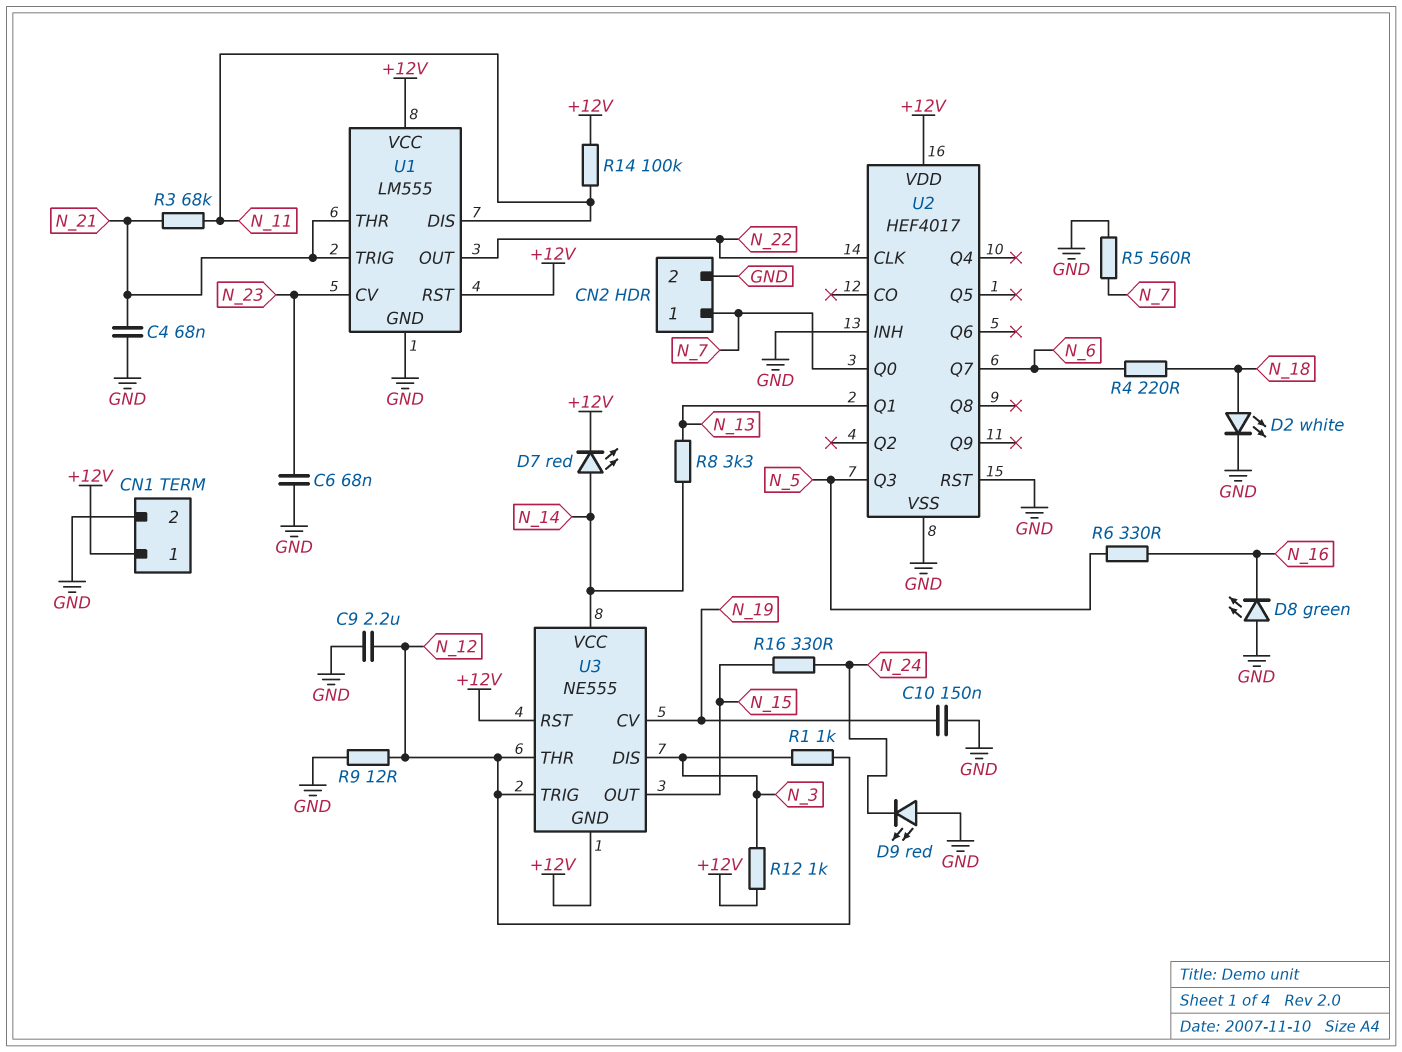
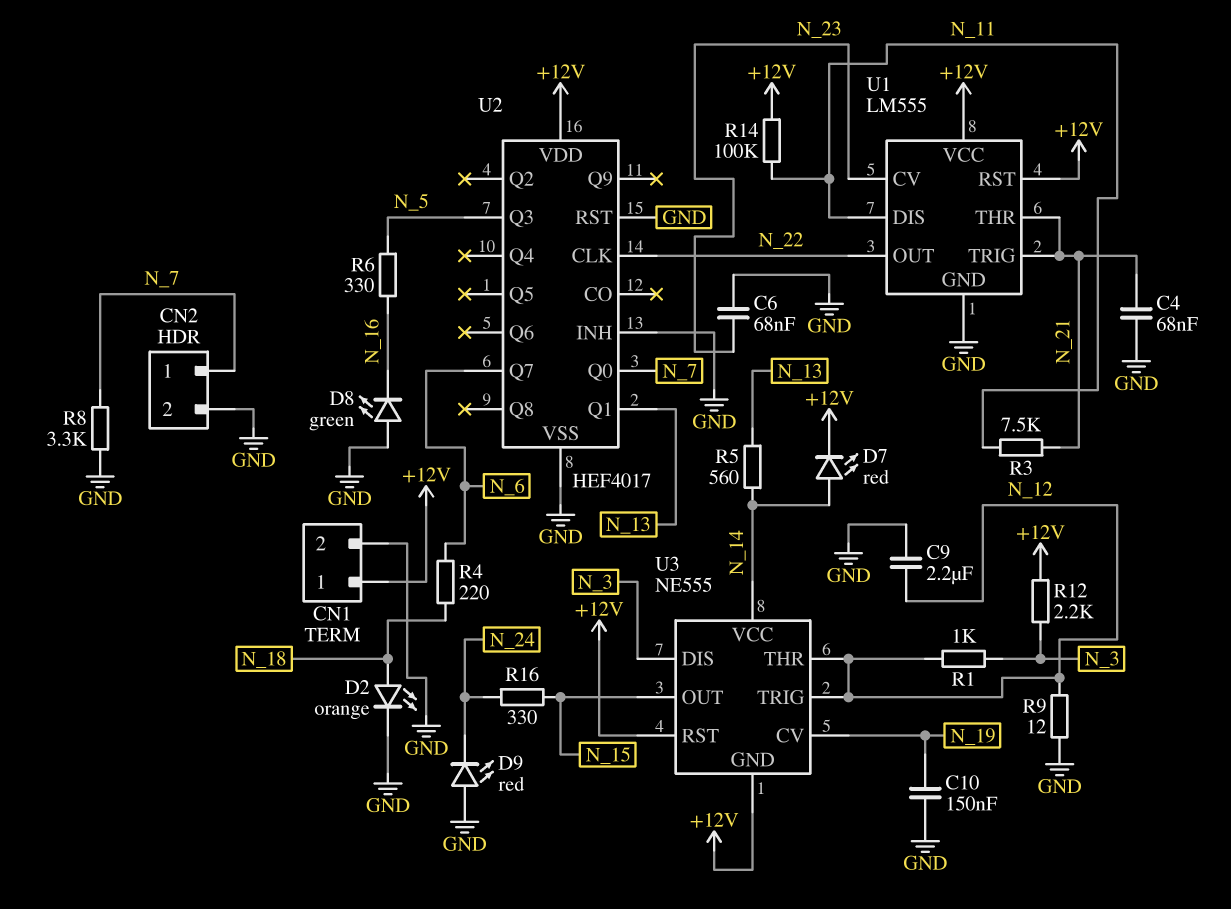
D2: LED white (A N_18, K GND) -> LED orange (A N_18, K GND)
R3: 68k (N_11, N_21) -> 7.5k (N_11, N_21)
R5: 560 (GND, N_7) -> 560 (N_13, N_14)
R8: 3.3k (N_13, N_14) -> 3.3k (GND, N_7)
R12: 1k (+12V, N_3) -> 2.2k (+12V, N_3)

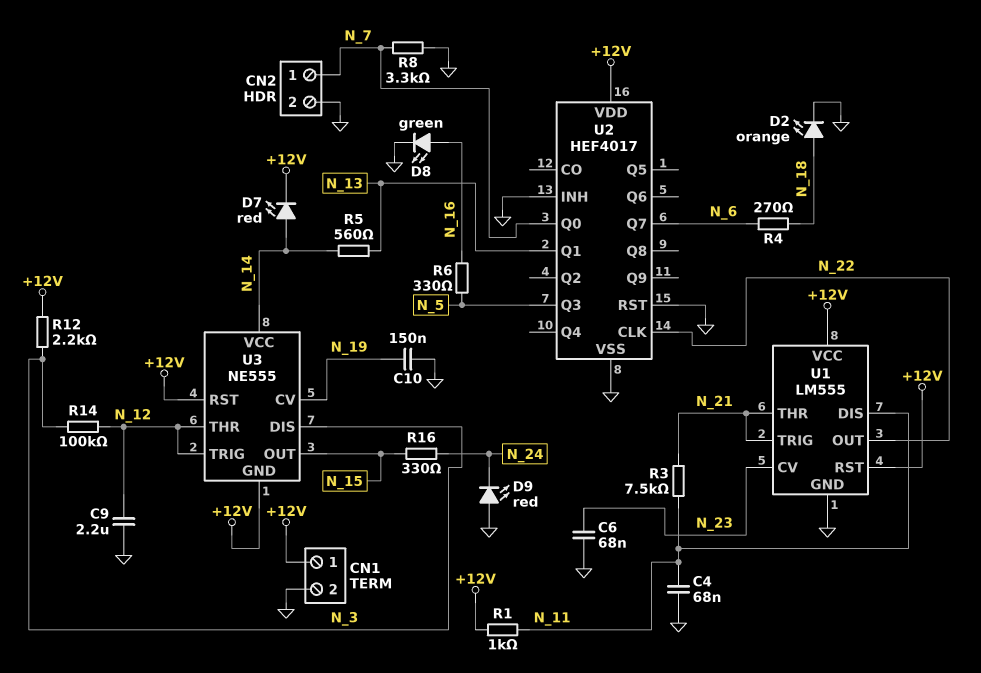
C4: 68nF (GND, N_21) -> 68nF (GND, N_11)
D8: LED green (A GND, K N_16) -> LED green (A N_16, K GND)
R1: 1k (N_3, N_12) -> 1k (+12V, N_11)
R4: 220 (N_6, N_18) -> 270 (N_6, N_18)
R9: 12 (GND, N_12) -> none
R14: 100k (+12V, N_11) -> 100k (N_3, N_12)

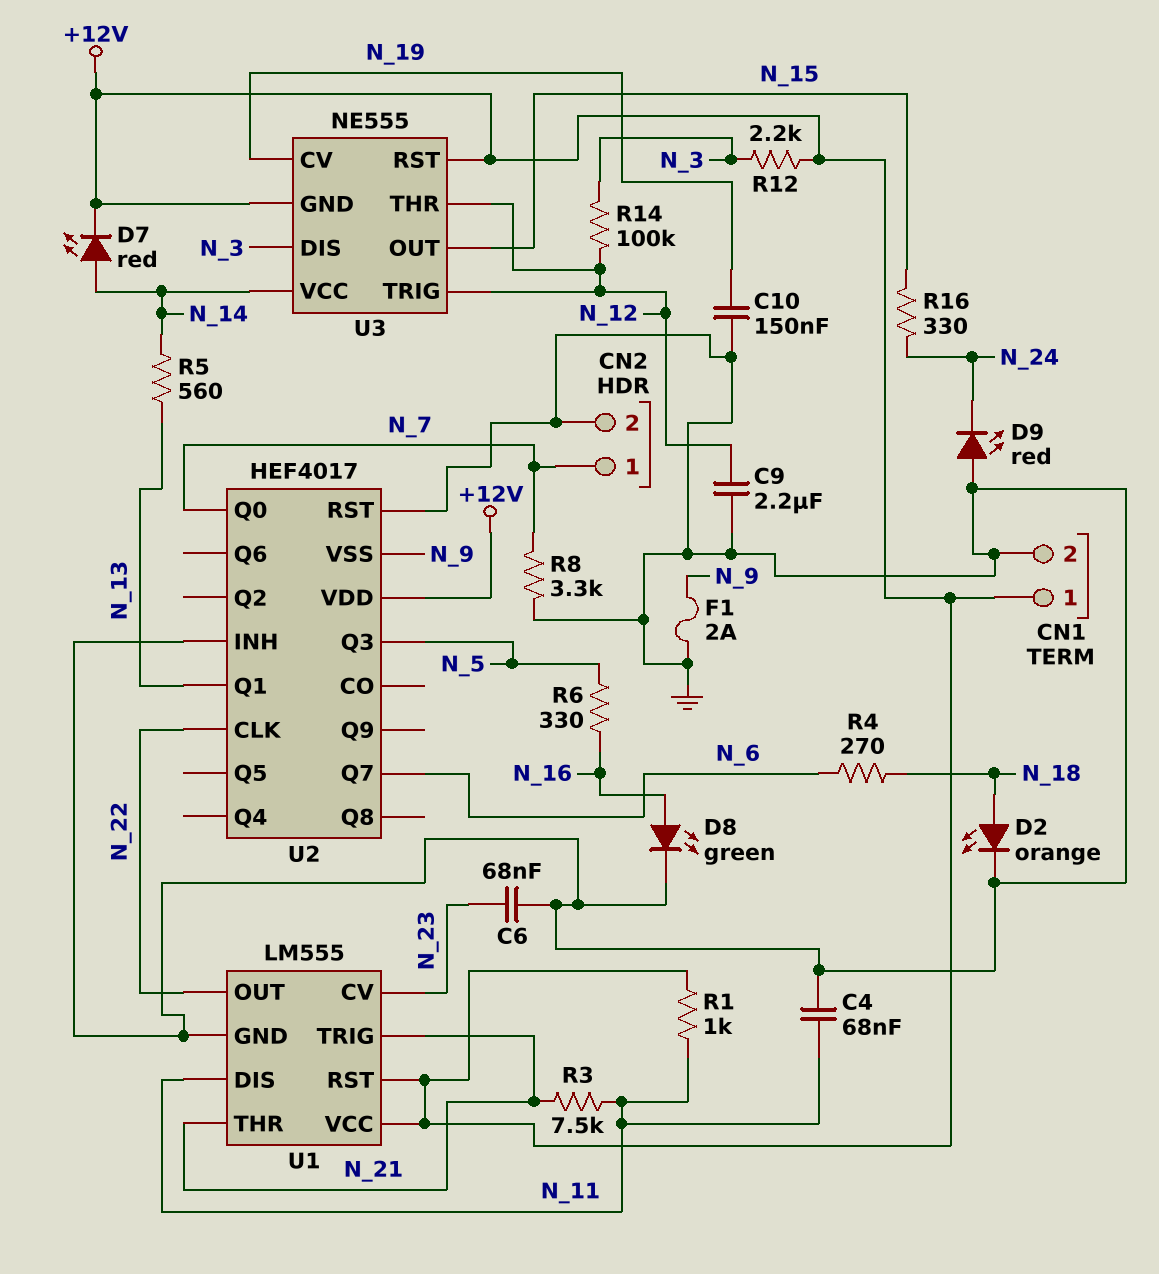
F1: none -> 2A (GND, N_9)
U2 pin VSS: GND -> N_9

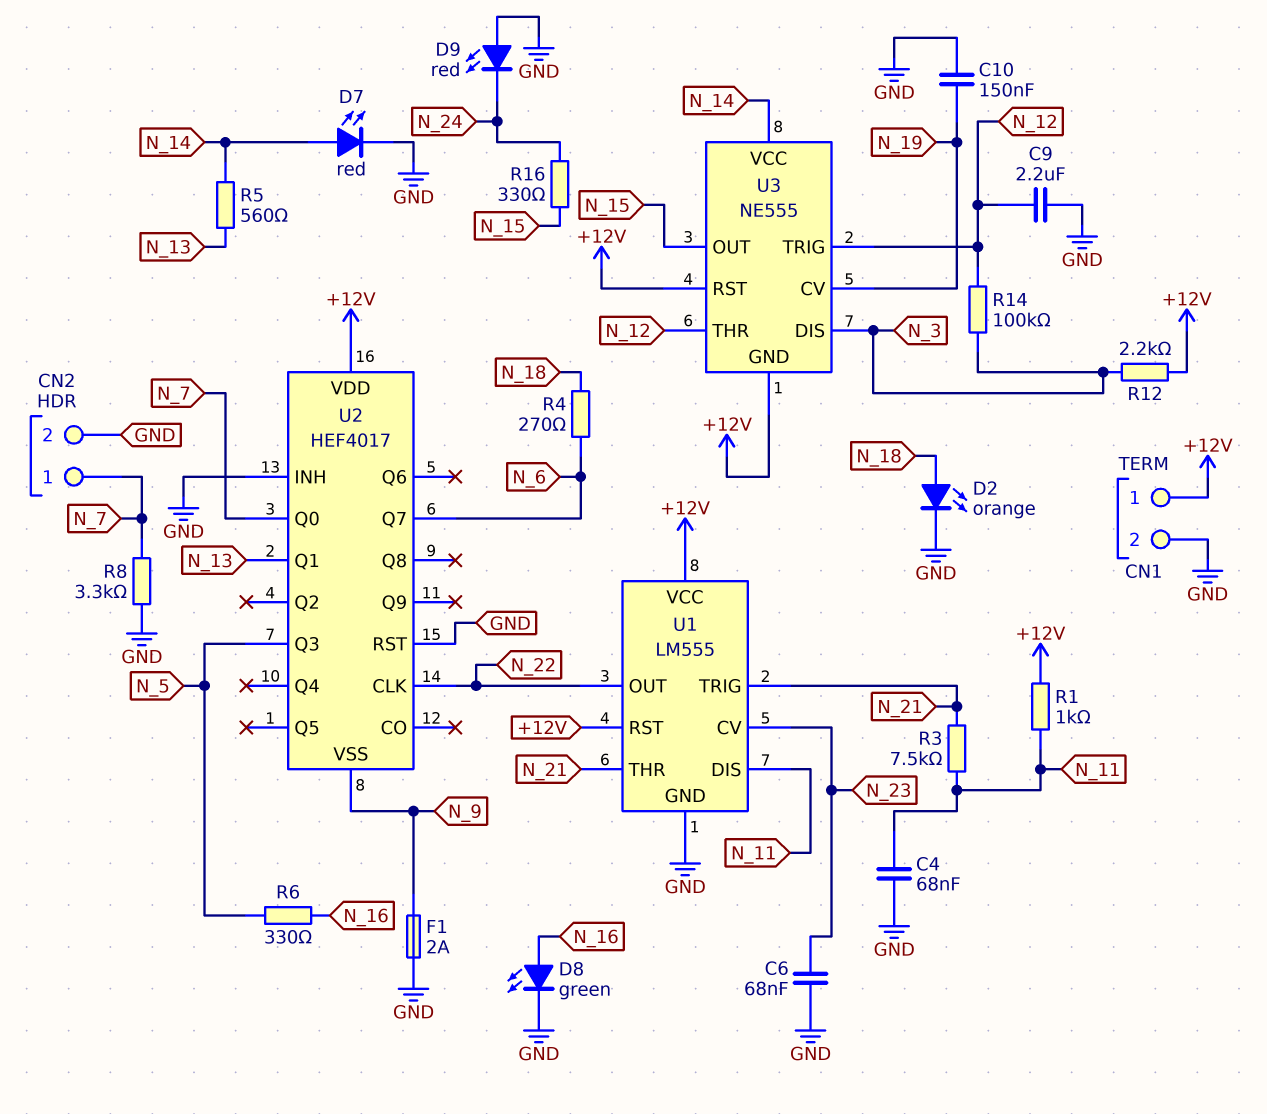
D7: LED red (A N_14, K +12V) -> LED red (A N_14, K GND)

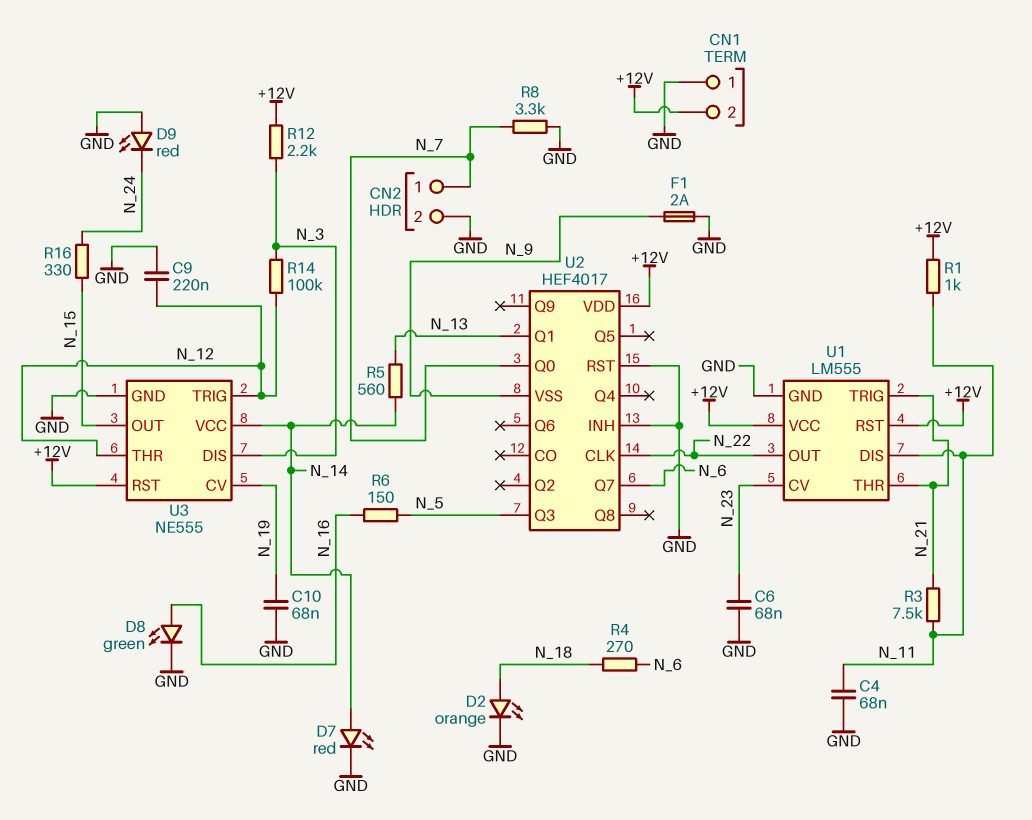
C9: 2.2uF (GND, N_12) -> 220nF (GND, N_12)
C10: 150nF (GND, N_19) -> 68nF (GND, N_19)
CN1 pin 1: +12V -> GND
CN1 pin 2: GND -> +12V
R6: 330 (N_5, N_16) -> 150 (N_5, N_16)
U3 pin GND: +12V -> GND

